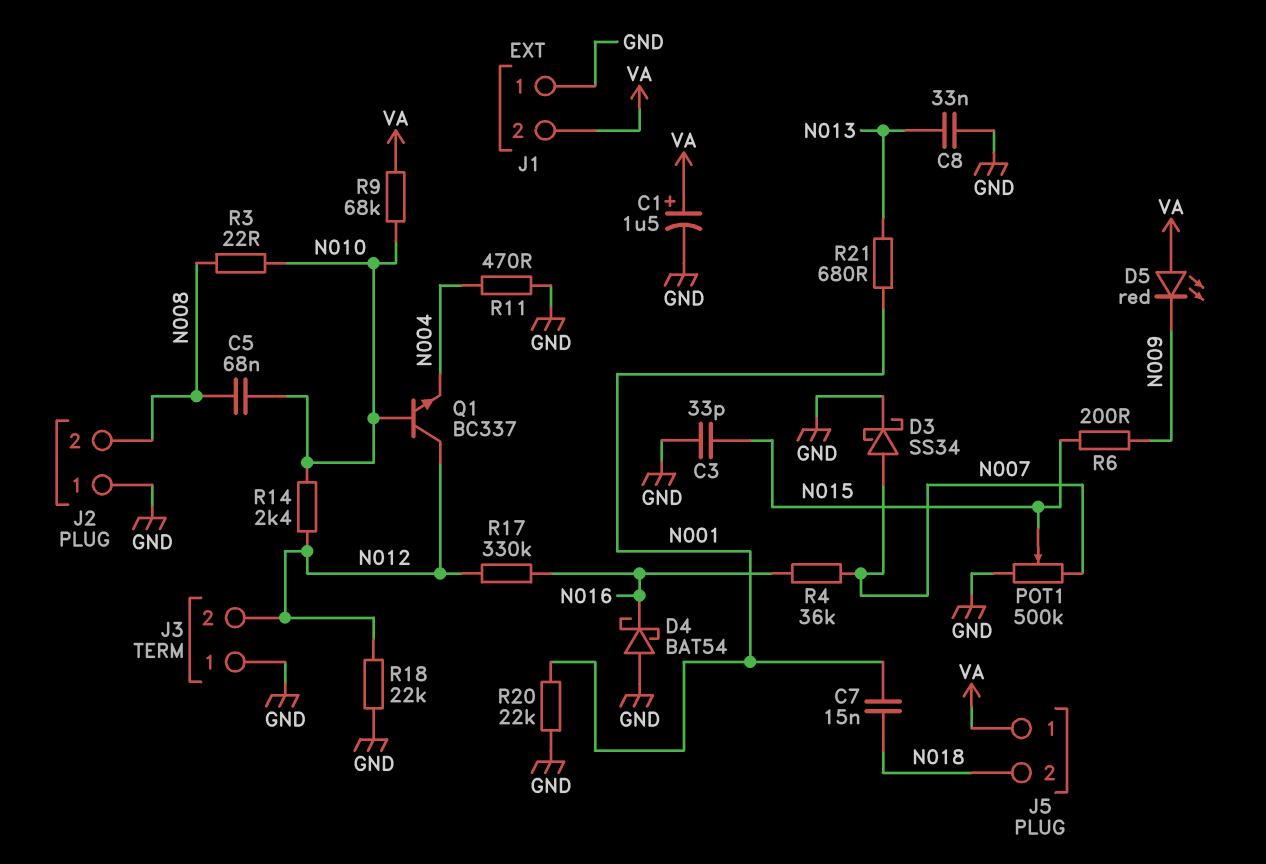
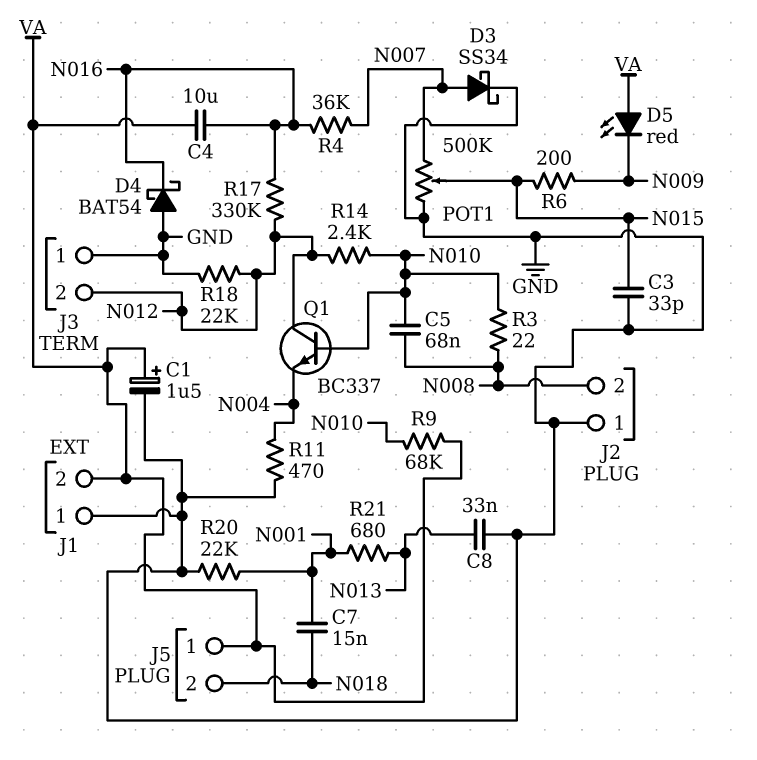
C4: none -> 10uF (N016, VA)

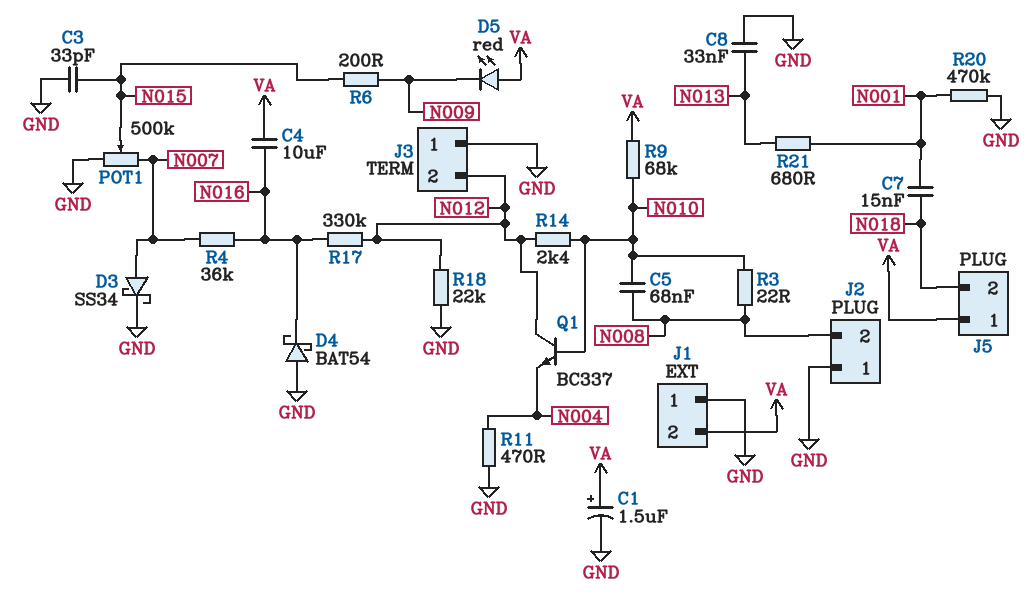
R20: 22k (GND, N001) -> 470k (GND, N001)

